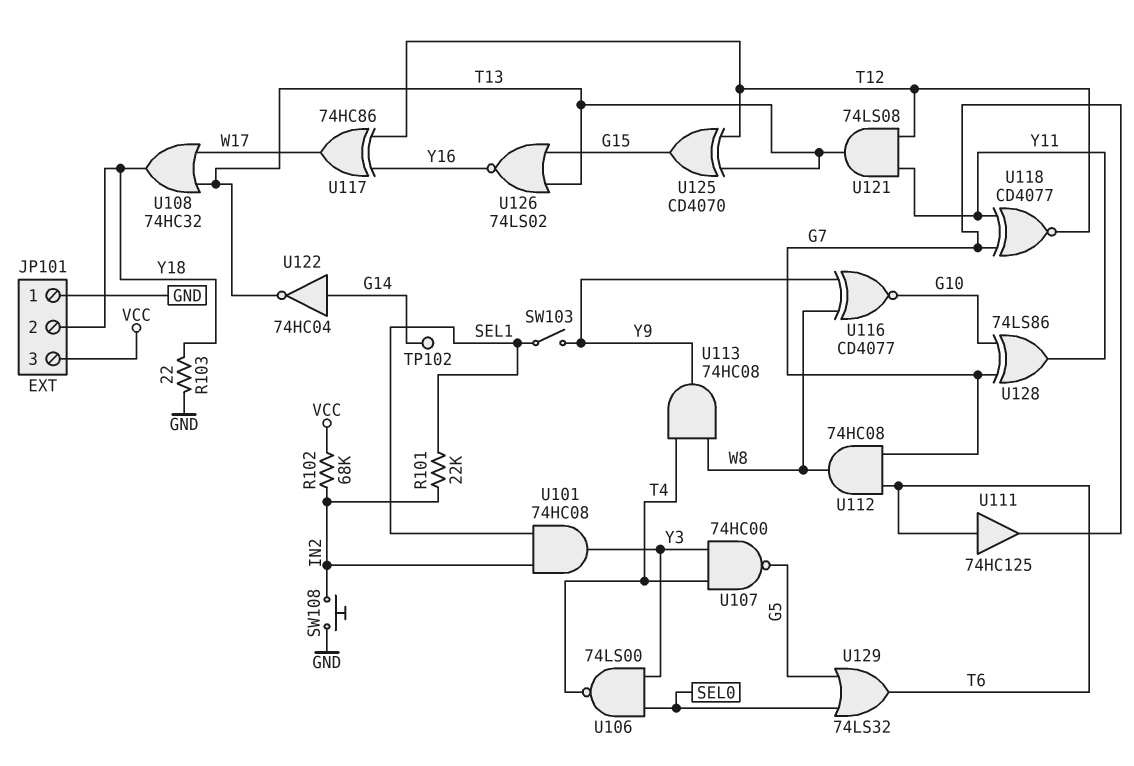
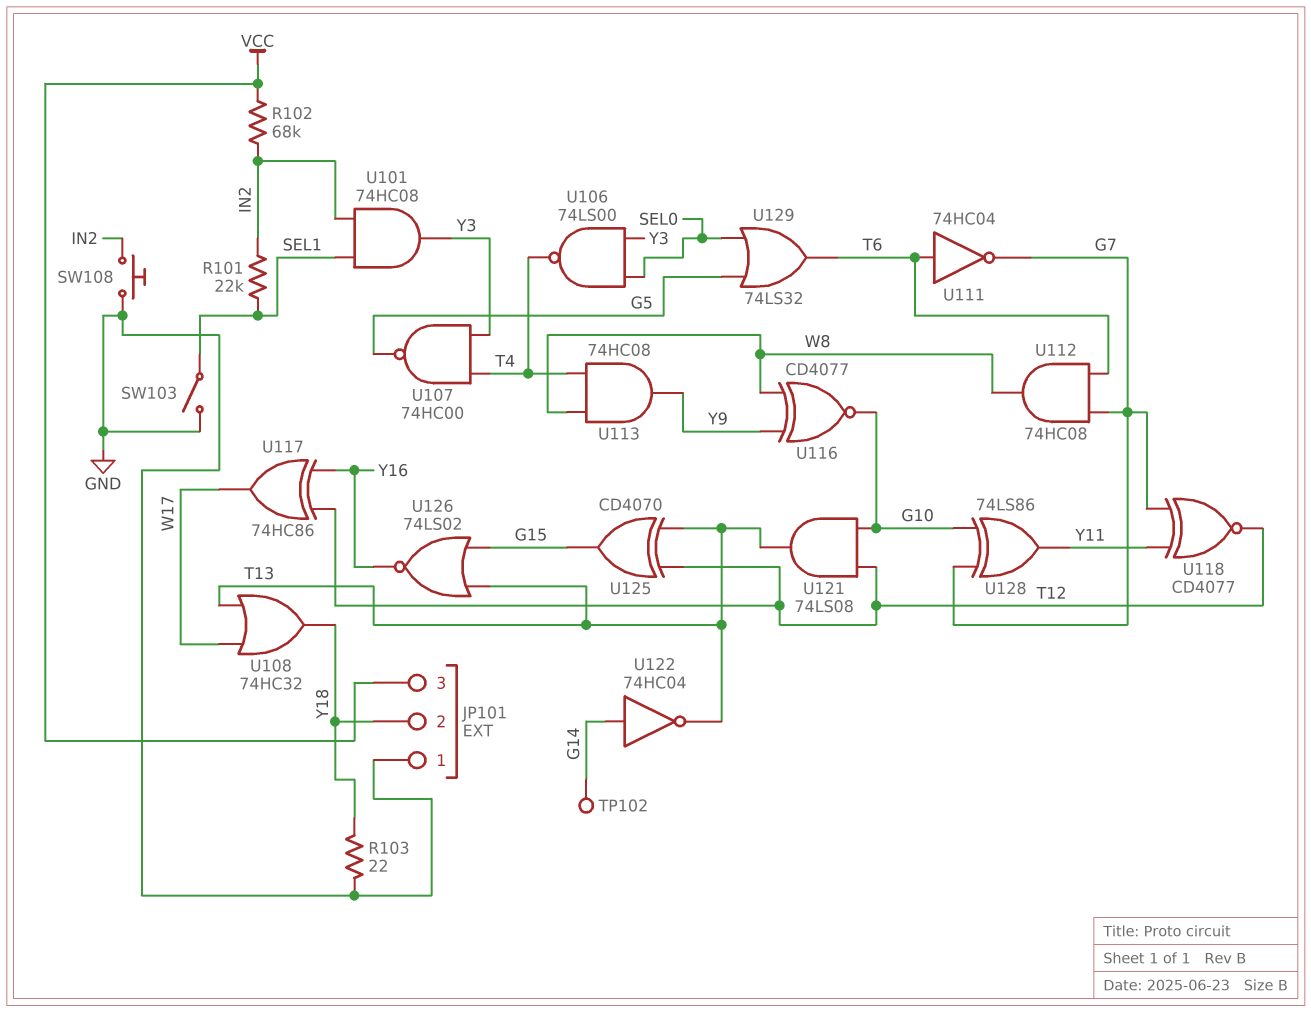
SW103: switch (SEL1, Y9) -> switch (GND, SEL1)
U111: buffer 74HC125 (in T6, out G7) -> NOT 74HC04 (in T6, out G7)
U121: AND 74LS08 (in T12, in Y11, out T13) -> AND 74LS08 (in G10, in T12, out T13)

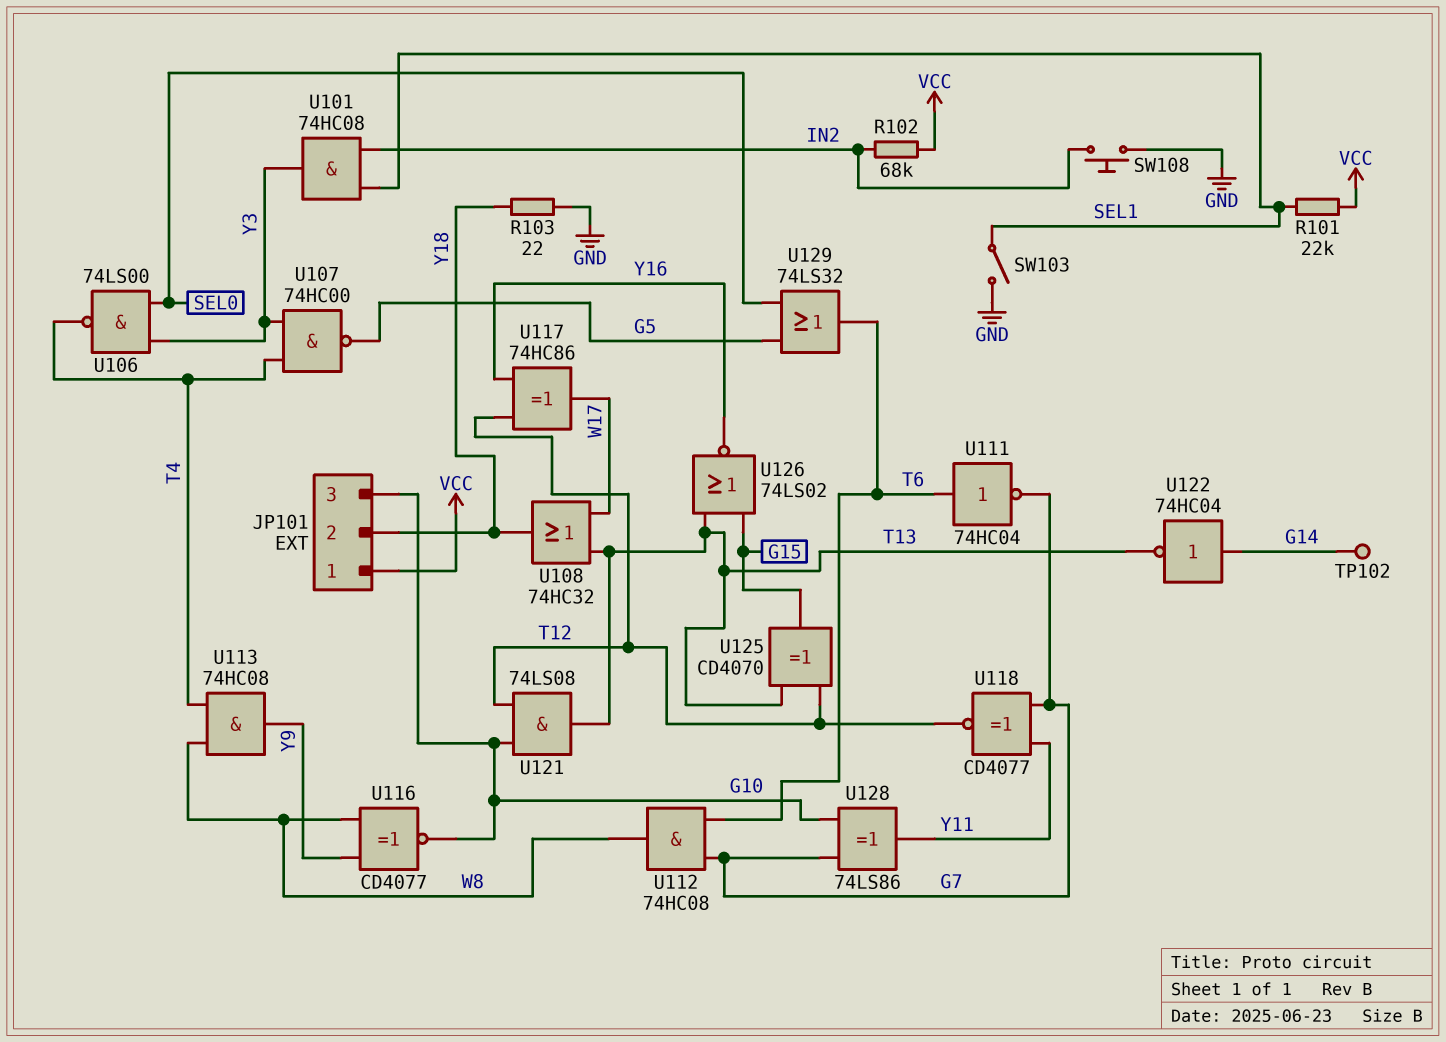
JP101 pin 1: GND -> VCC
JP101 pin 3: VCC -> G10
R101: 22k (IN2, SEL1) -> 22k (SEL1, VCC)

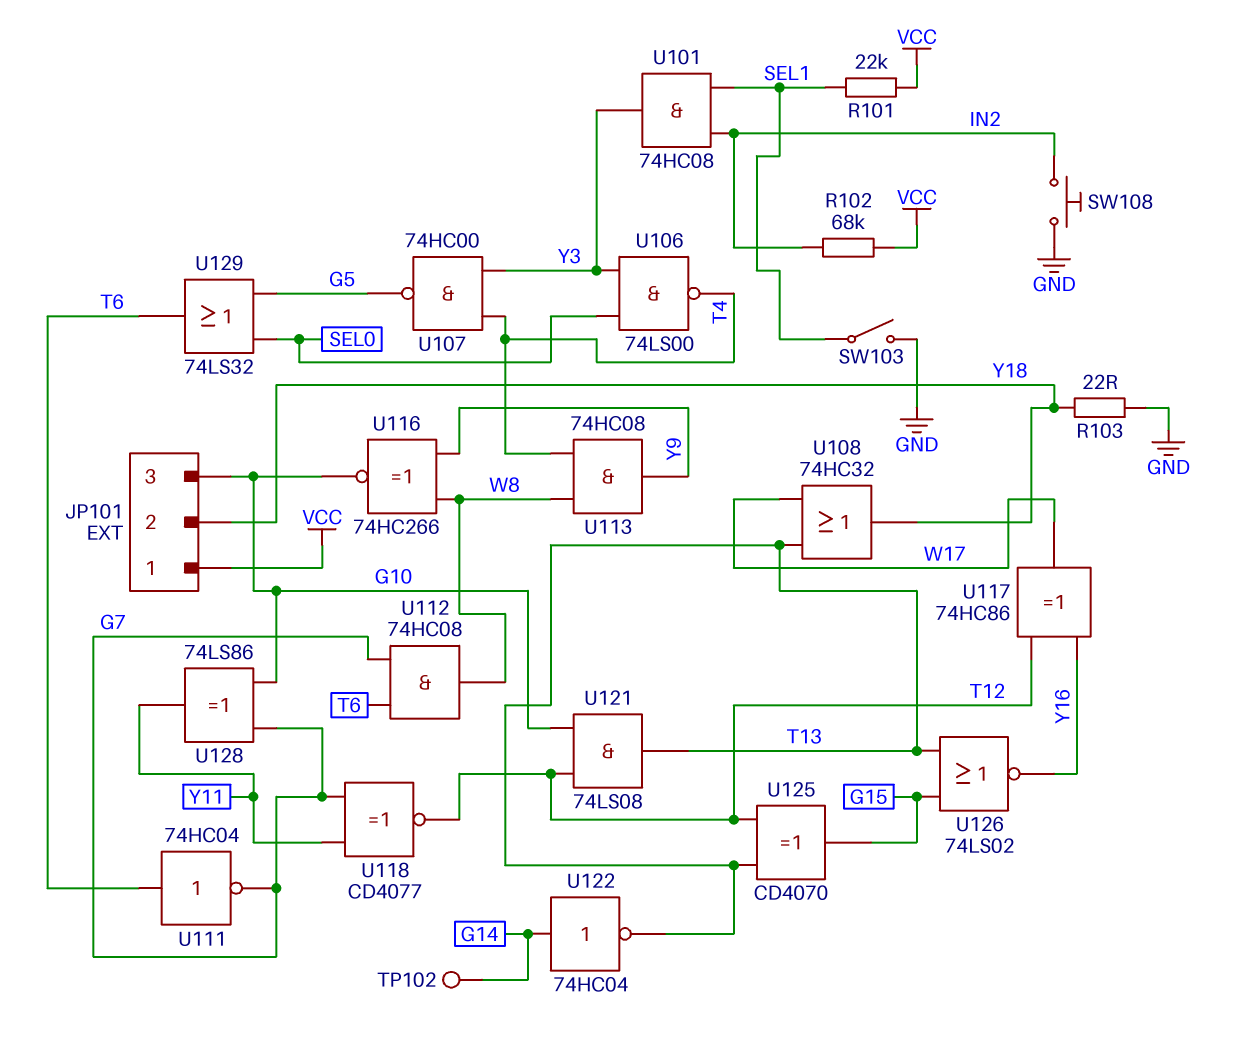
U116: XNOR CD4077 (in W8, in Y9, out G10) -> XNOR 74HC266 (in W8, in Y9, out G10)

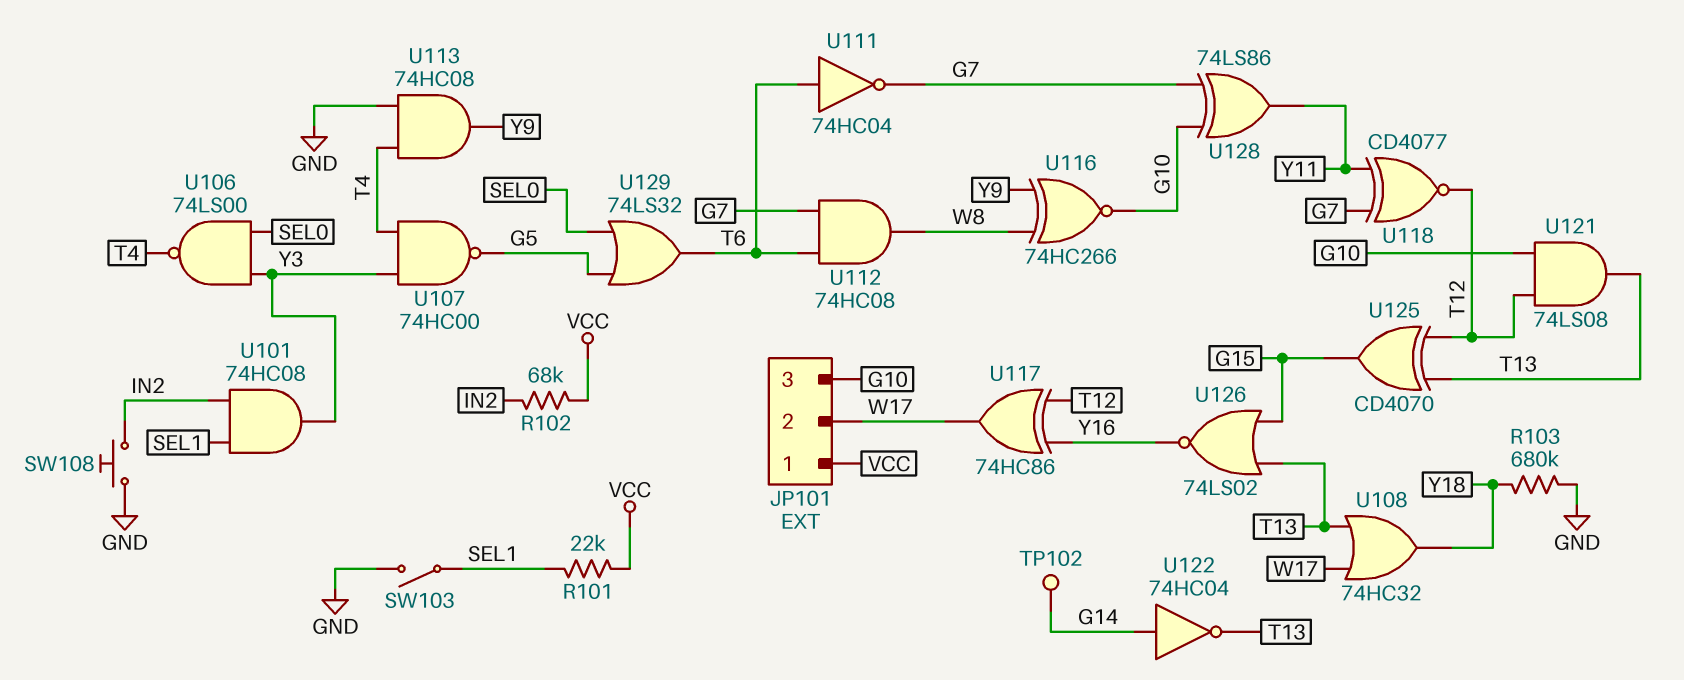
JP101 pin 2: Y18 -> W17
R103: 22 (GND, Y18) -> 680k (GND, Y18)
U113: AND 74HC08 (in T4, in W8, out Y9) -> AND 74HC08 (in GND, in T4, out Y9)

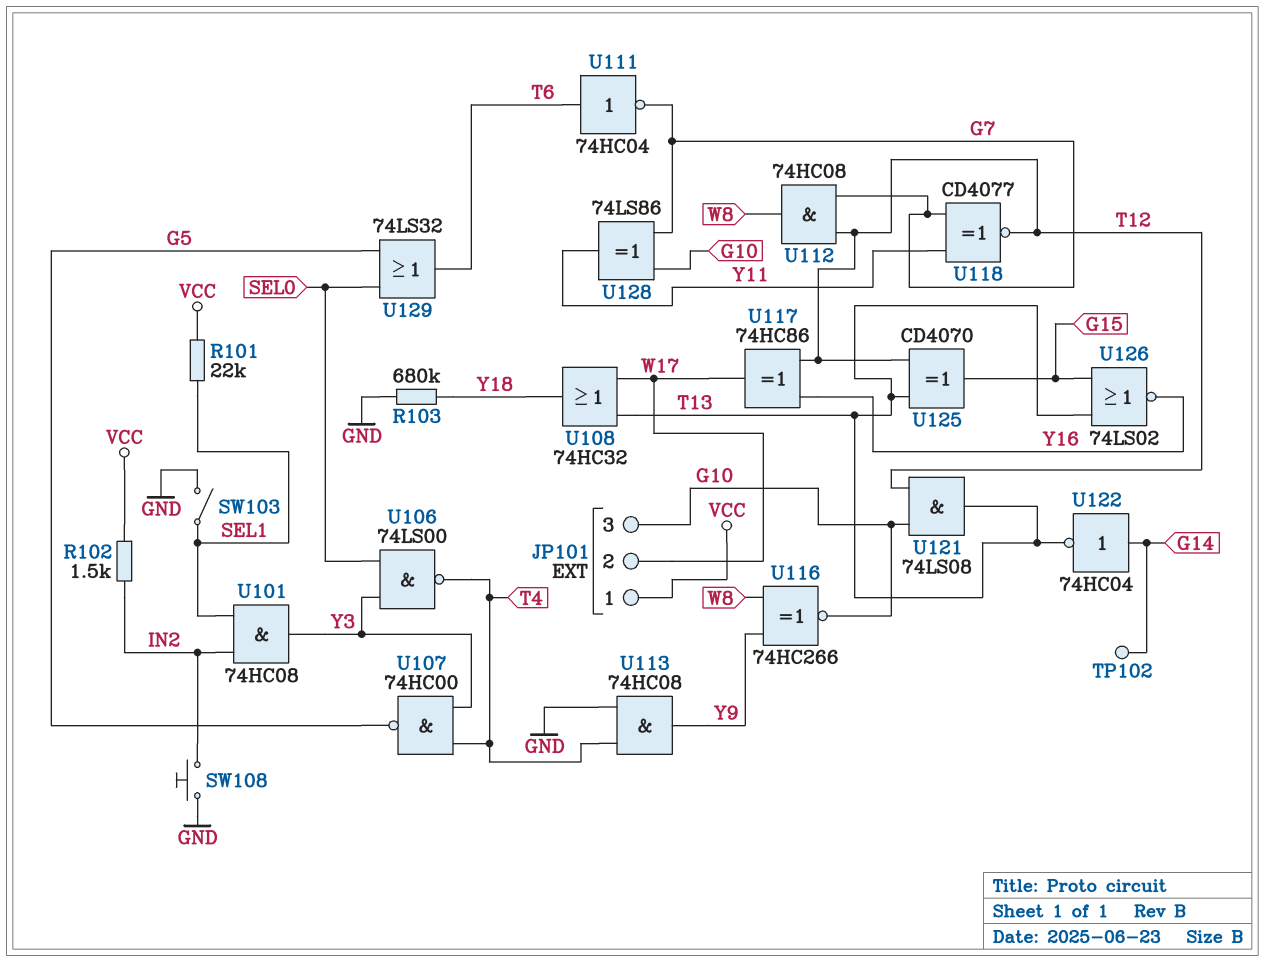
R102: 68k (IN2, VCC) -> 1.5k (IN2, VCC)
U112: AND 74HC08 (in G7, in T6, out W8) -> AND 74HC08 (in G7, in T12, out W8)

